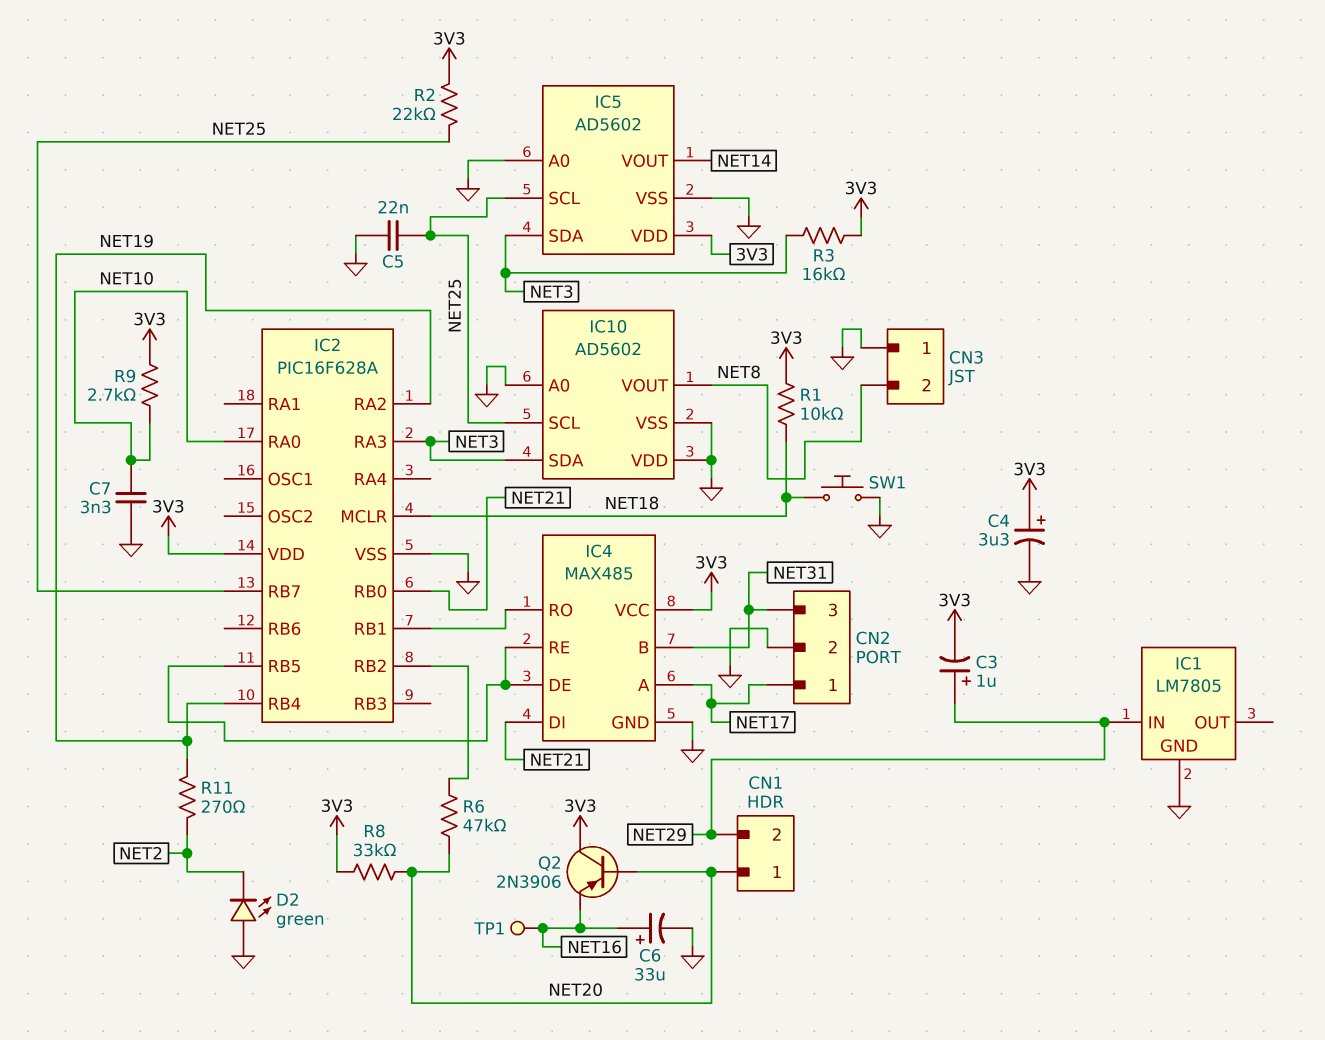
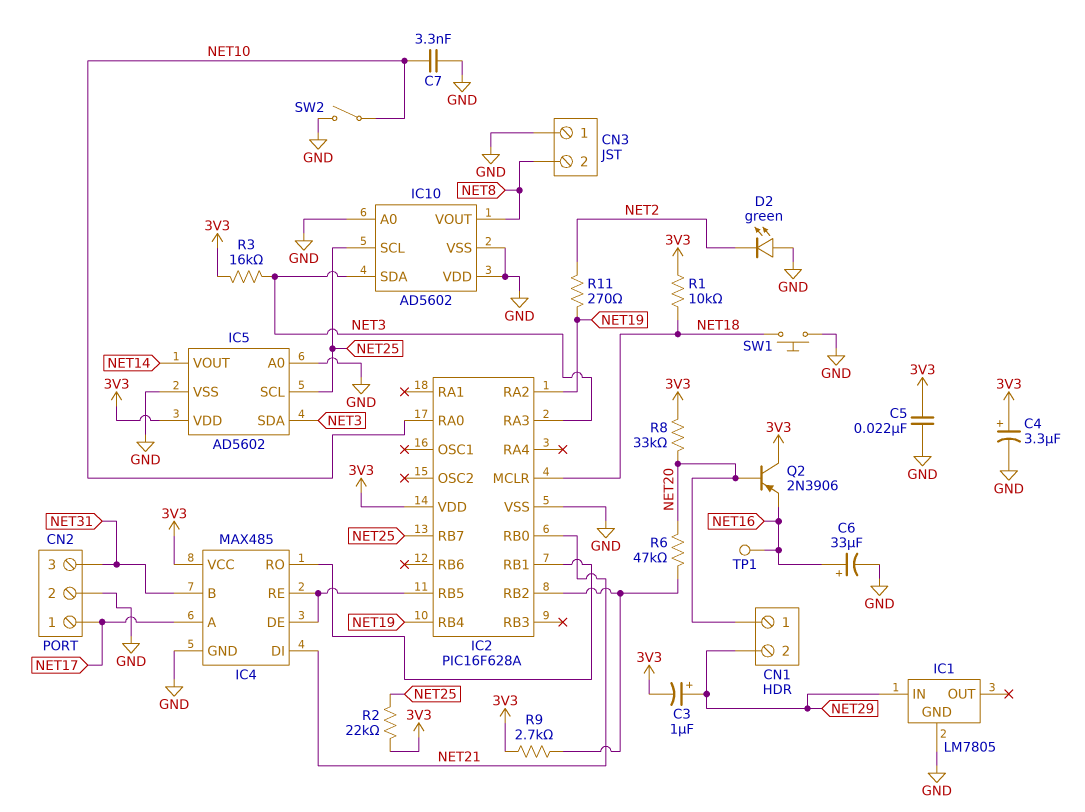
C5: 22nF (GND, NET25) -> 22nF (3V3, GND)
R9: 2.7k (3V3, NET10) -> 2.7k (3V3, IC2/RB2)
SW2: none -> switch (GND, NET10)

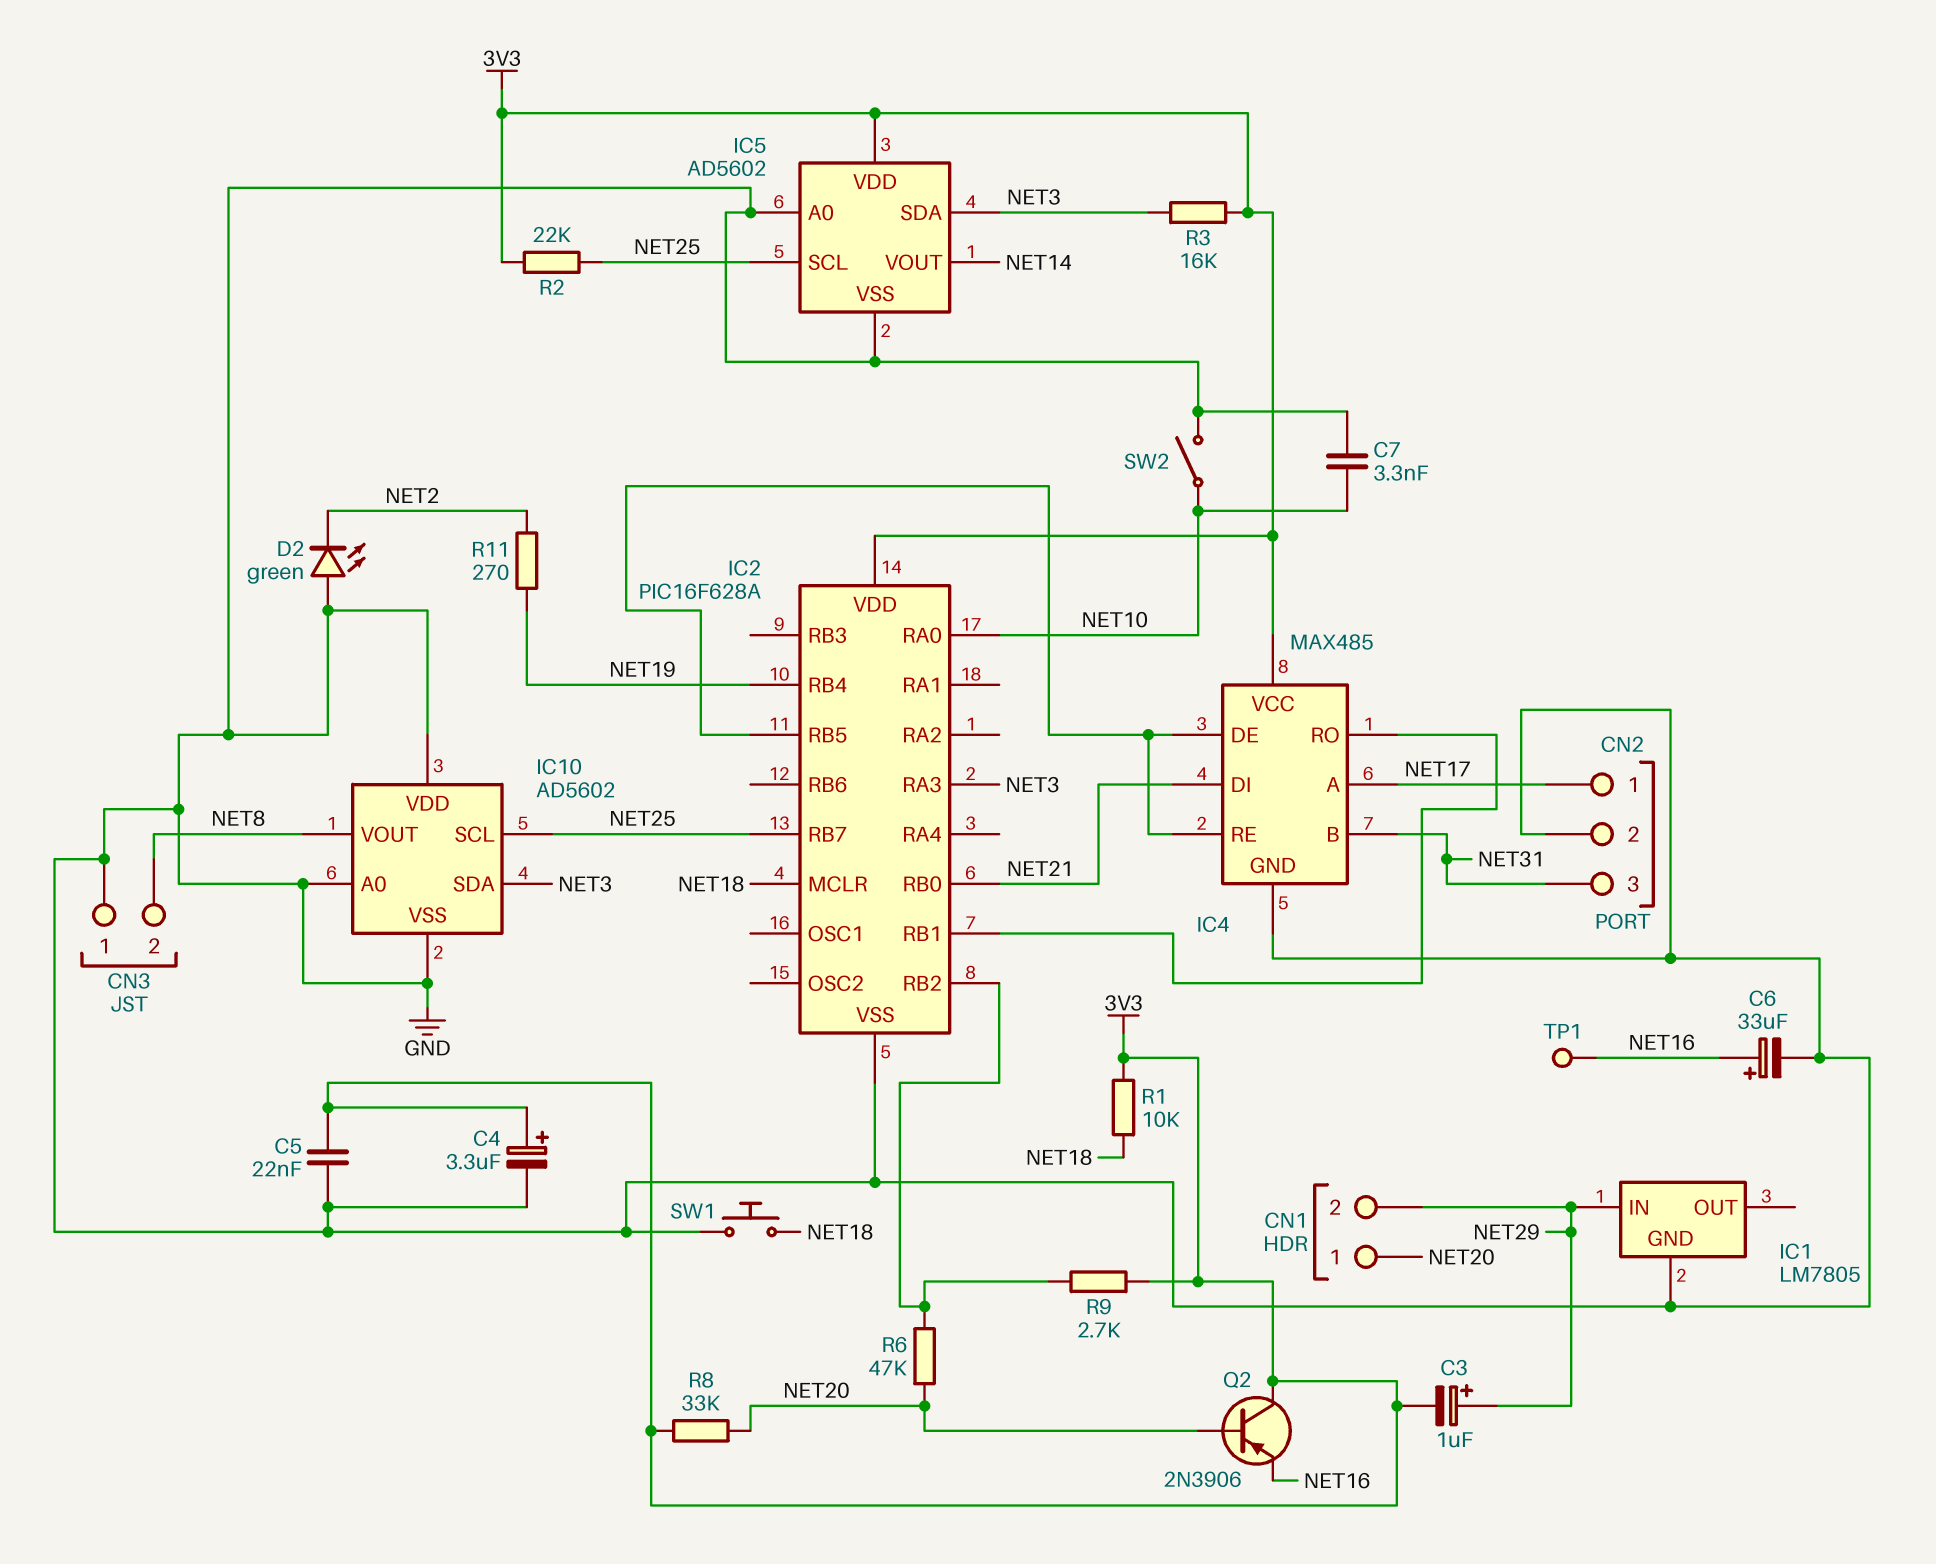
IC2 pin RA2: NET19 -> none

